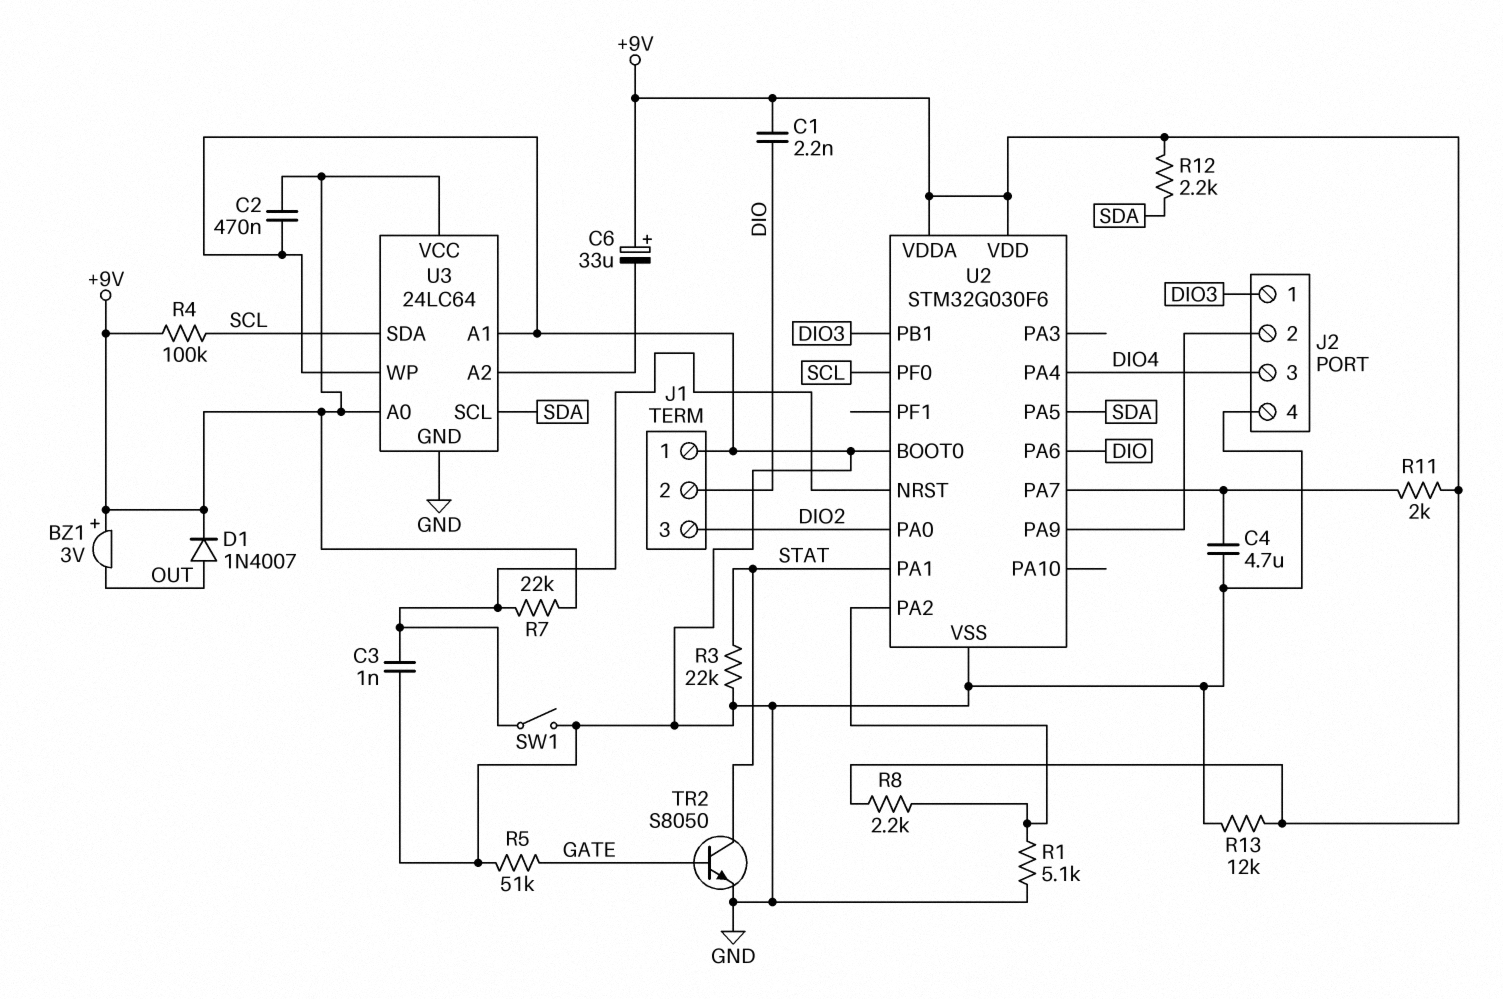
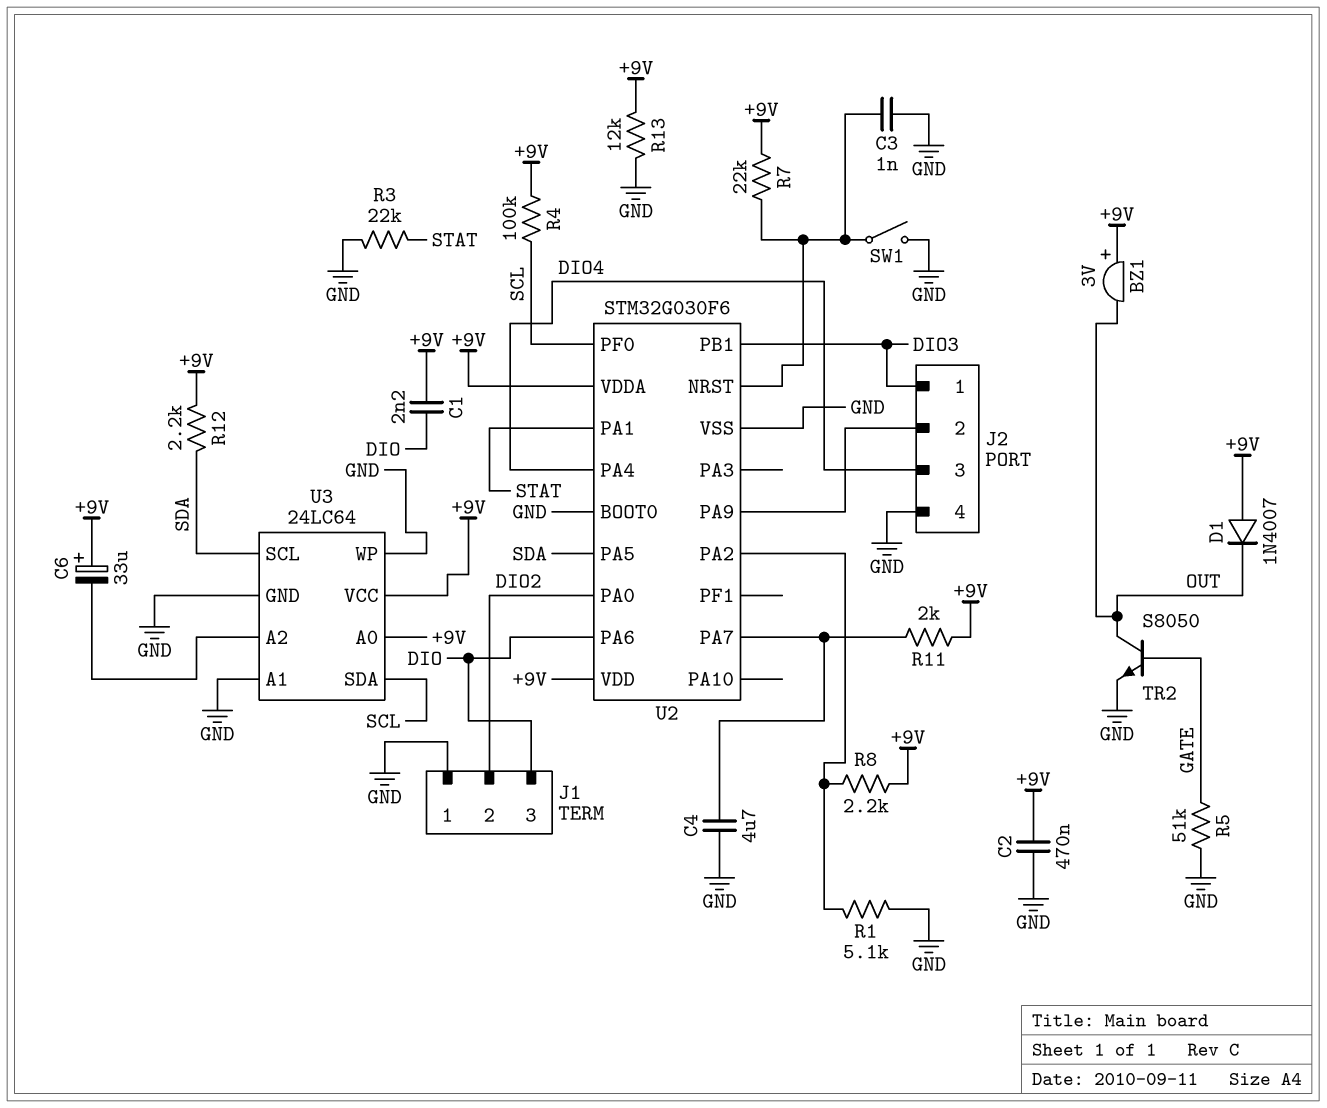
D1: diode 1N4007 (A OUT, K +9V) -> diode 1N4007 (A +9V, K OUT)
J1 pin 2: DIO -> DIO2
J1 pin 3: DIO2 -> DIO
TR2: NPN S8050 (B GATE, C STAT, E GND) -> NPN S8050 (B GATE, C OUT, E GND)

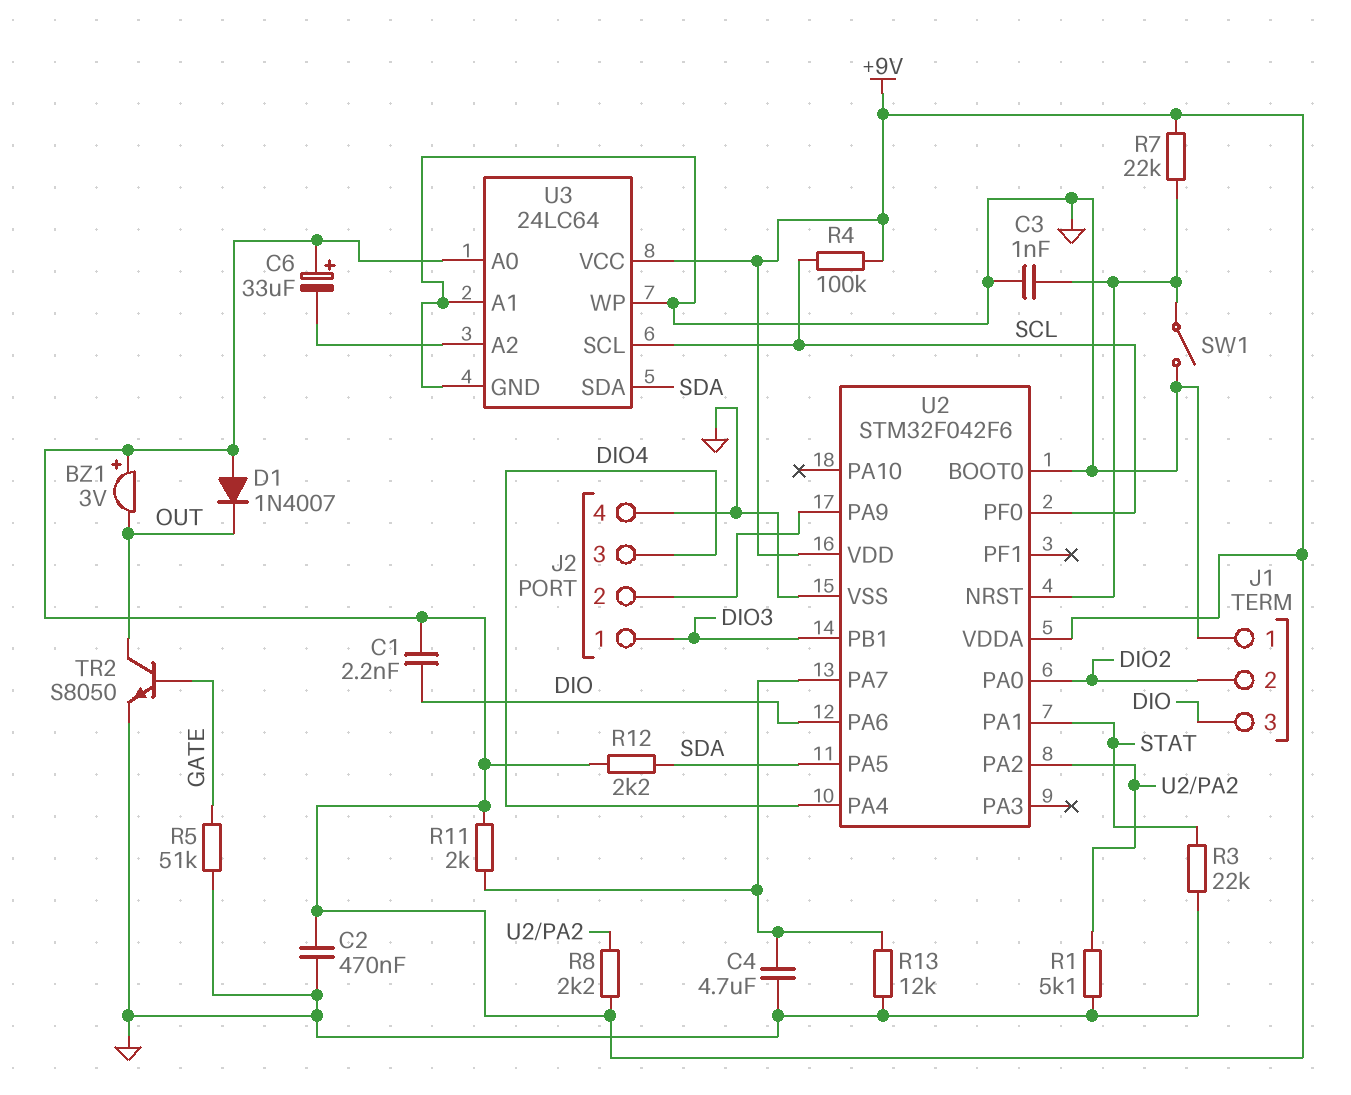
R13: 12k (+9V, GND) -> 12k (GND, U2/PA7)
U2: STM32G030F6 -> STM32F042F6
U3 pin SCL: SDA -> SCL
U3 pin SDA: SCL -> SDA

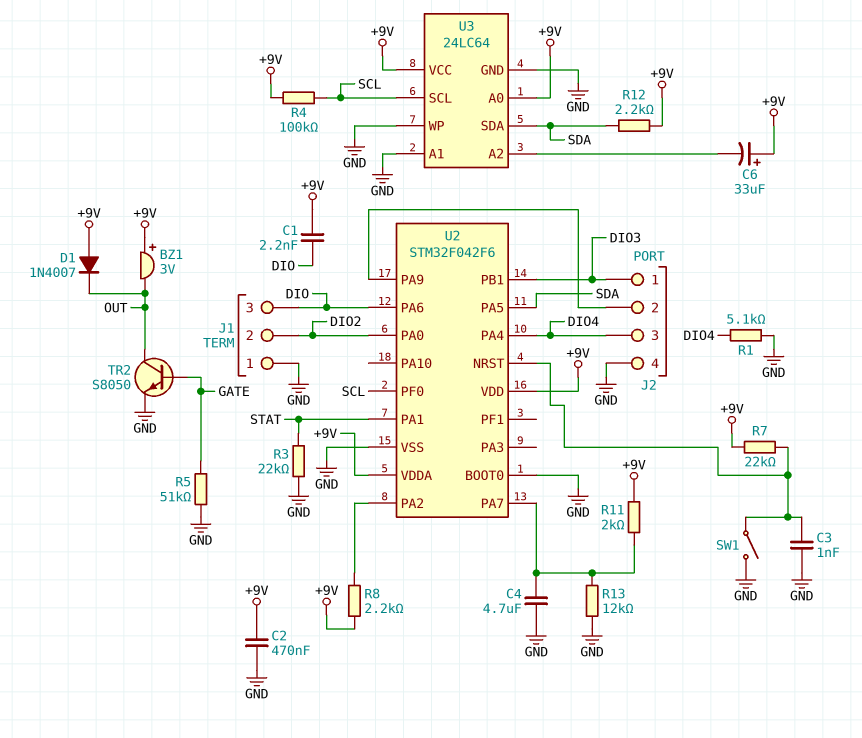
R1: 5.1k (GND, U2/PA2) -> 5.1k (DIO4, GND)

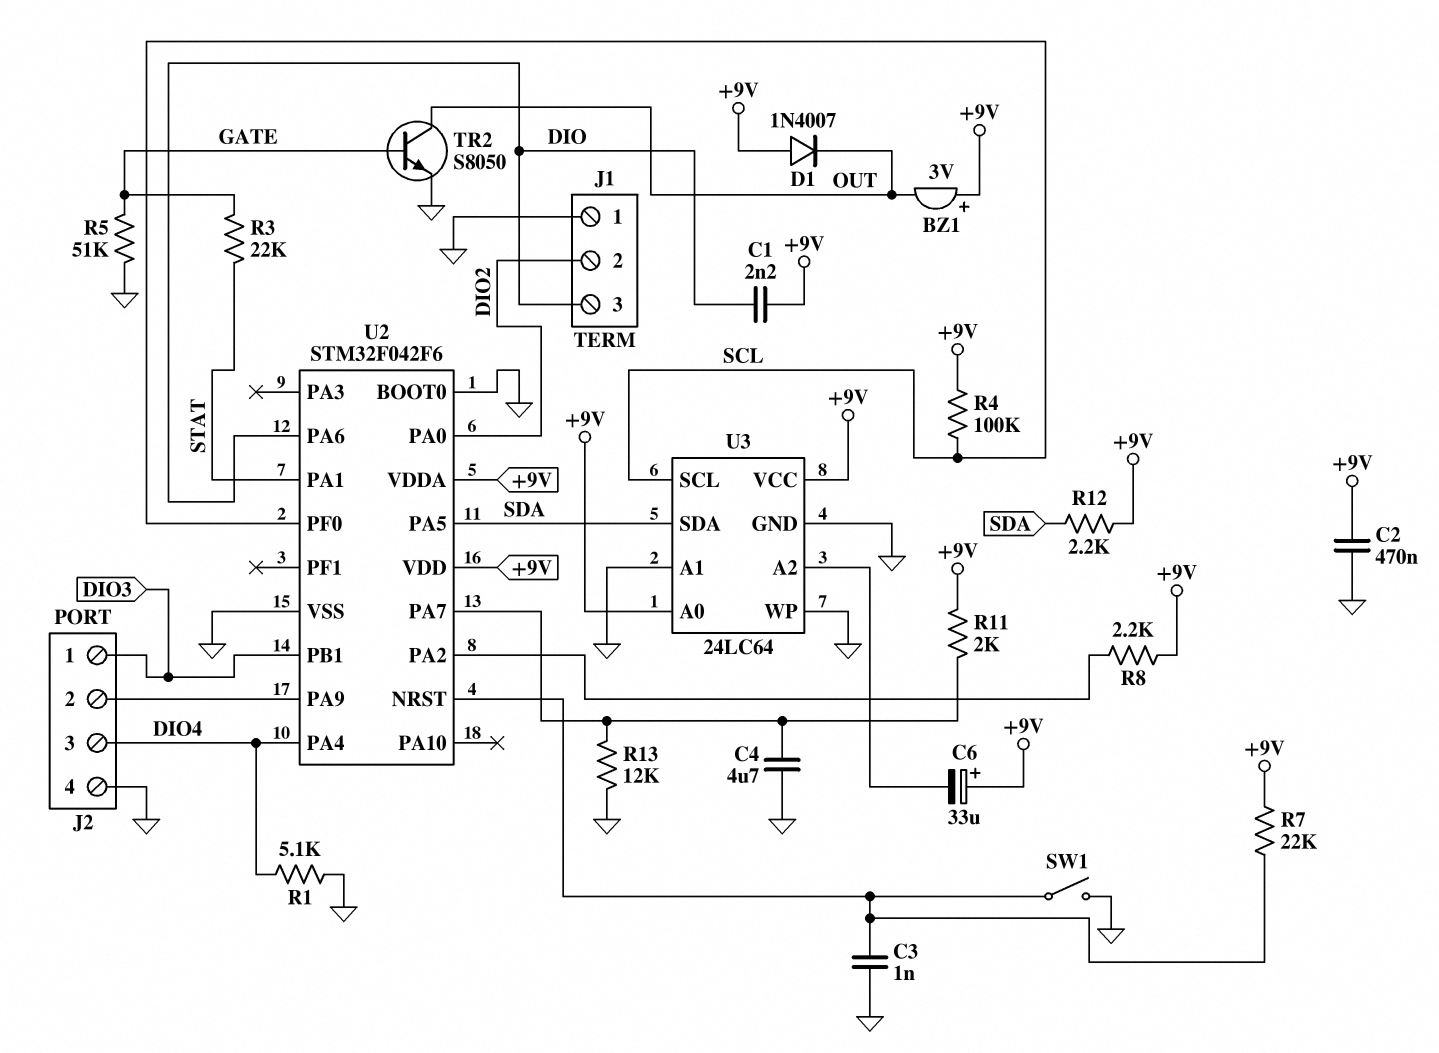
R3: 22k (GND, STAT) -> 22k (GATE, STAT)

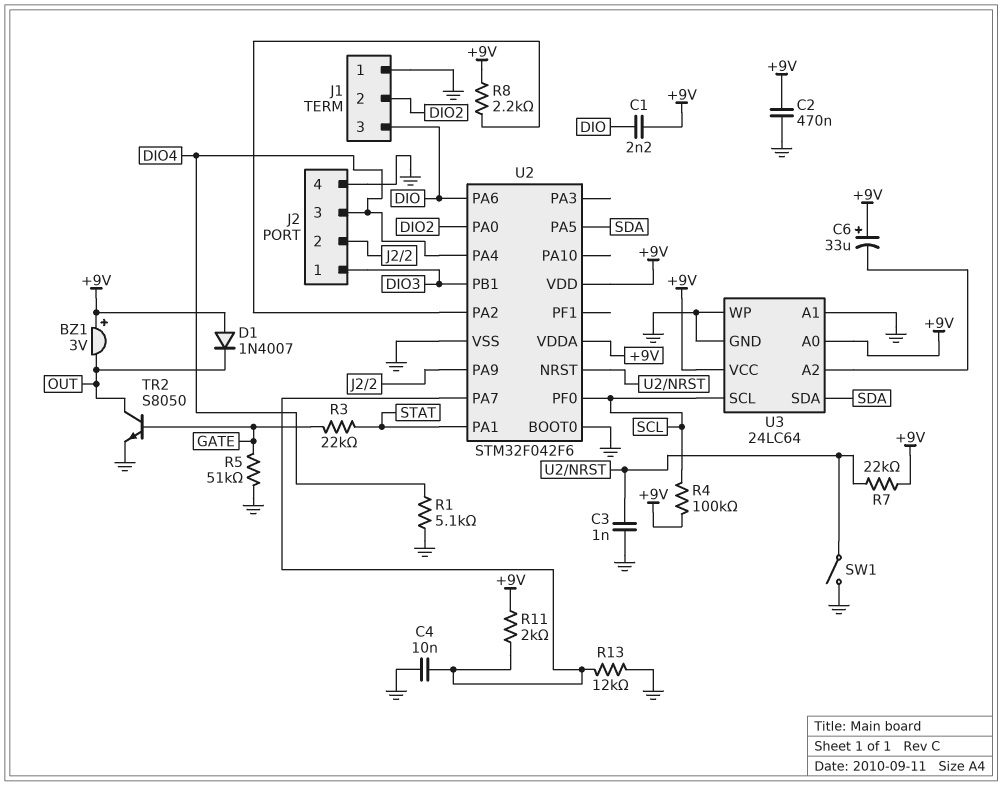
C4: 4.7uF (GND, U2/PA7) -> 10nF (GND, U2/PA7)
R12: 2.2k (+9V, SDA) -> none

